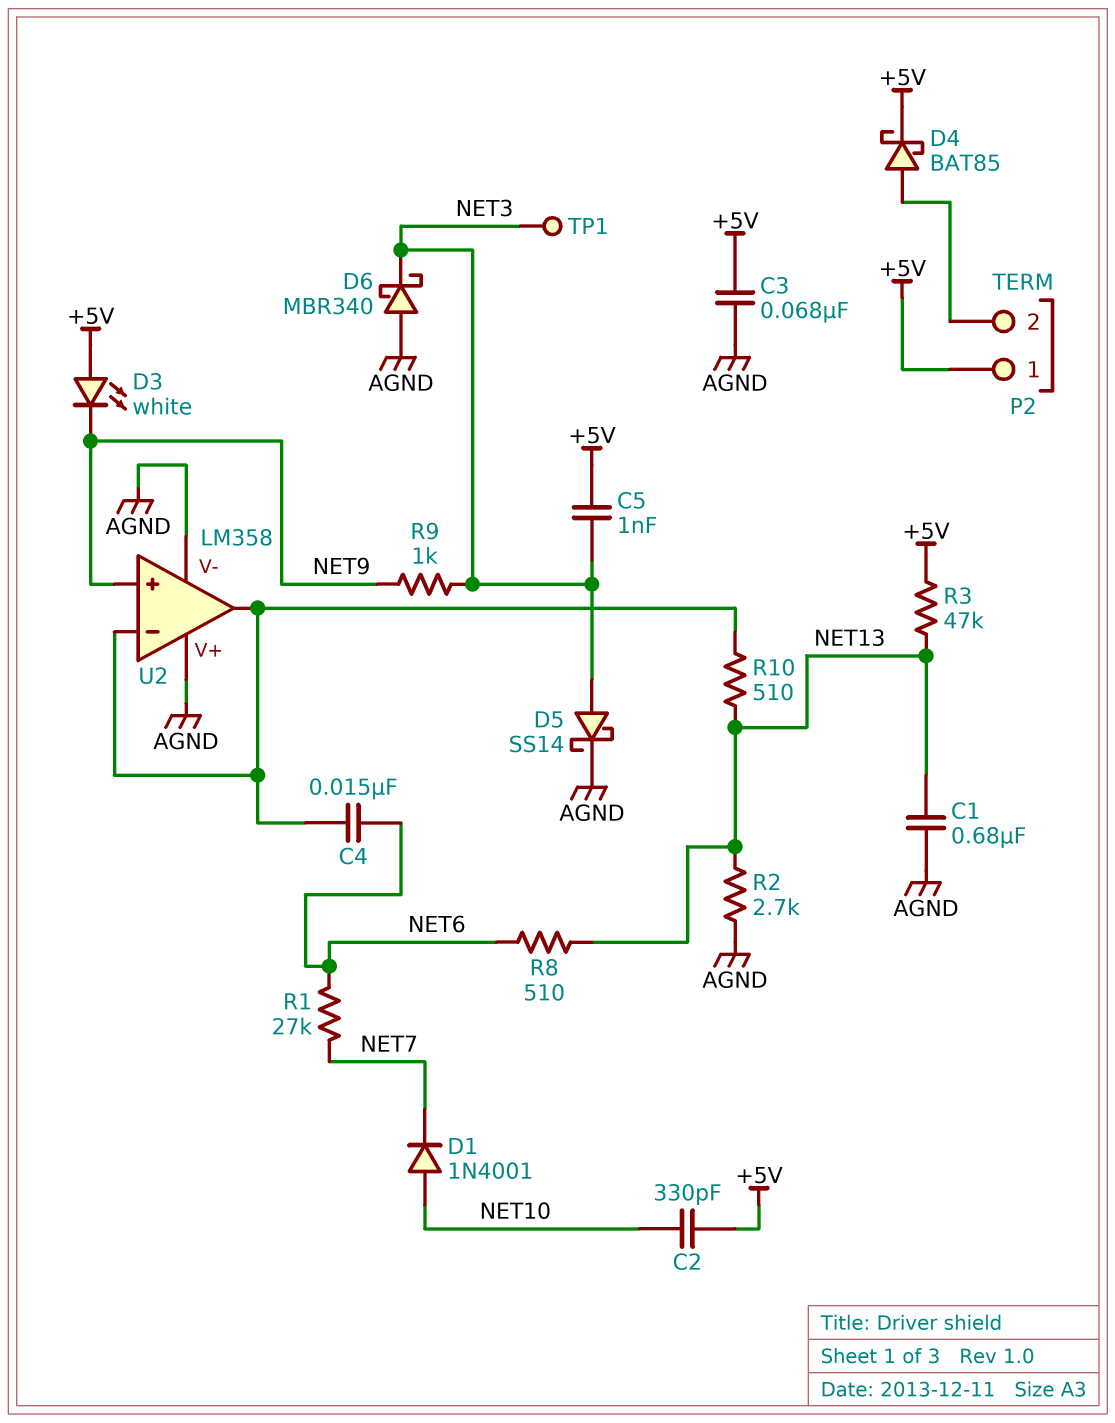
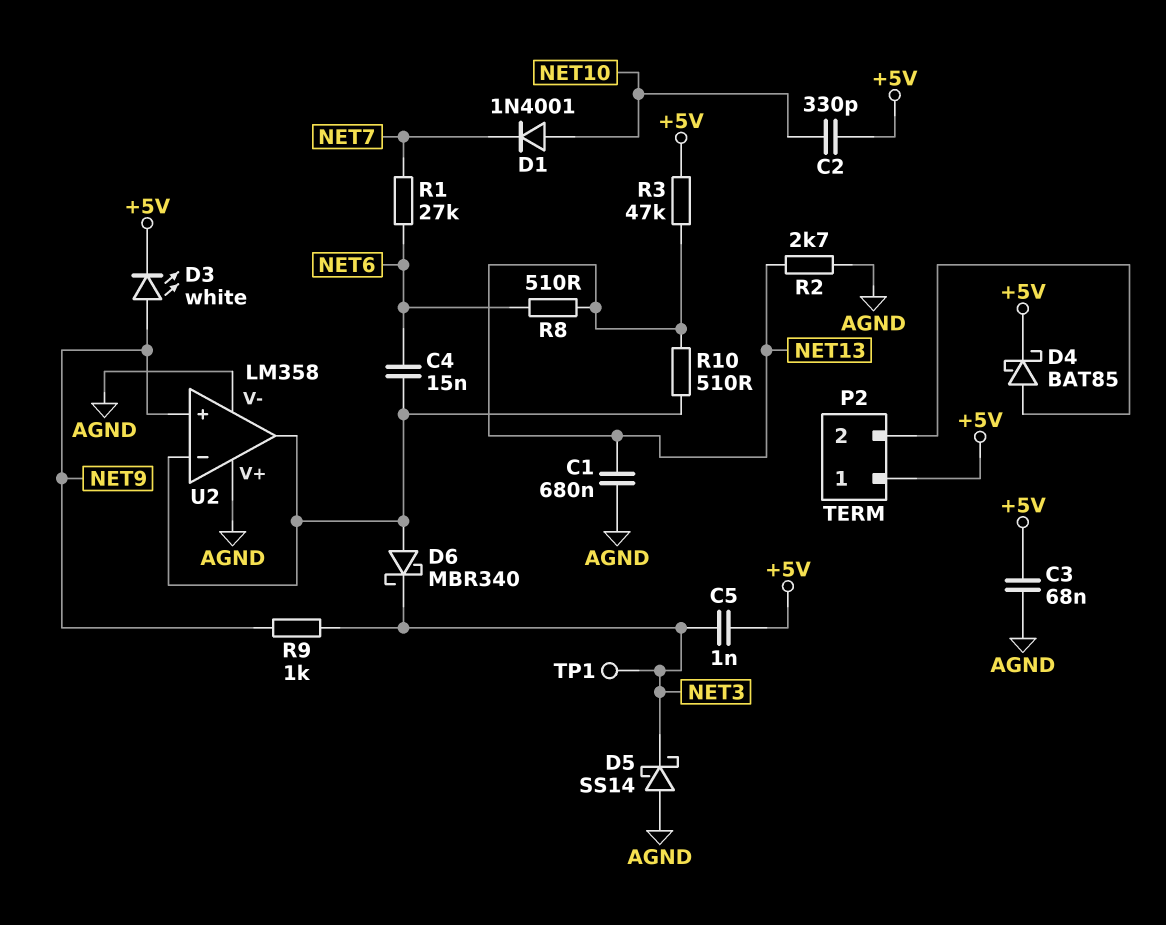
D3: LED white (A +5V, K NET9) -> LED white (A NET9, K +5V)
D5: schottky SS14 (A NET3, K AGND) -> schottky SS14 (A AGND, K NET3)
D6: schottky MBR340 (A AGND, K NET3) -> schottky MBR340 (A U2/in-, K NET3)

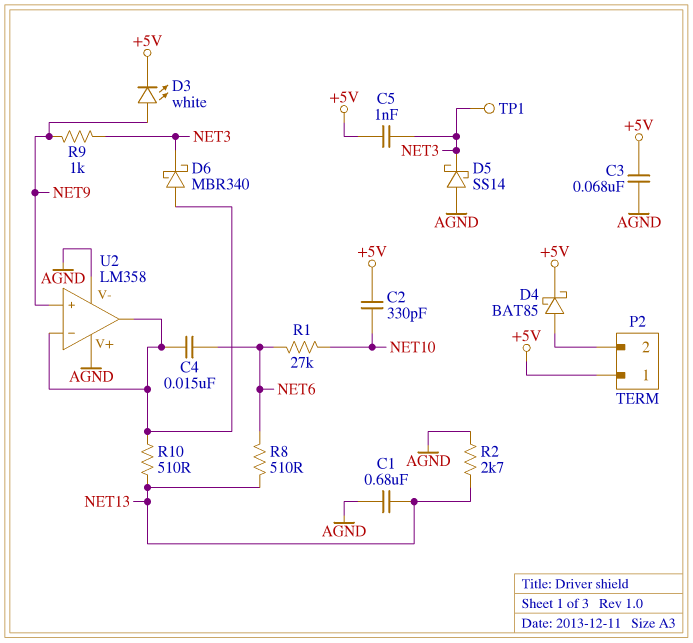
D1: diode 1N4001 (A NET10, K NET7) -> none
R1: 27k (NET6, NET7) -> 27k (NET6, NET10)
R3: 47k (+5V, NET13) -> none

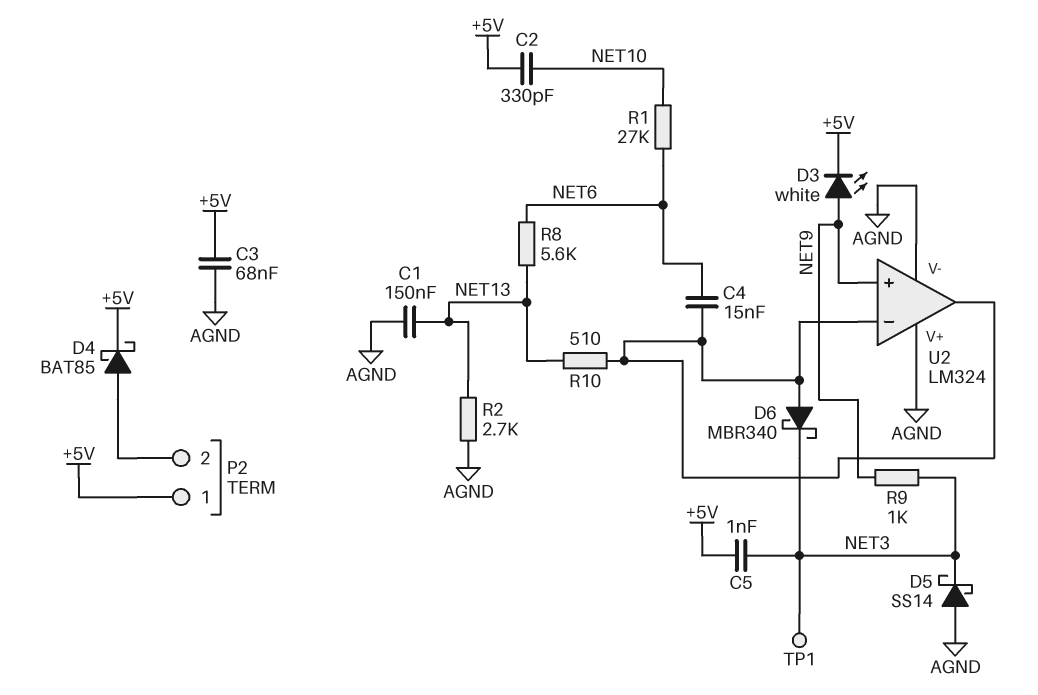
C1: 680nF (AGND, NET13) -> 150nF (AGND, NET13)
R8: 510 (NET6, NET13) -> 5.6k (NET6, NET13)
U2: LM358 -> LM324

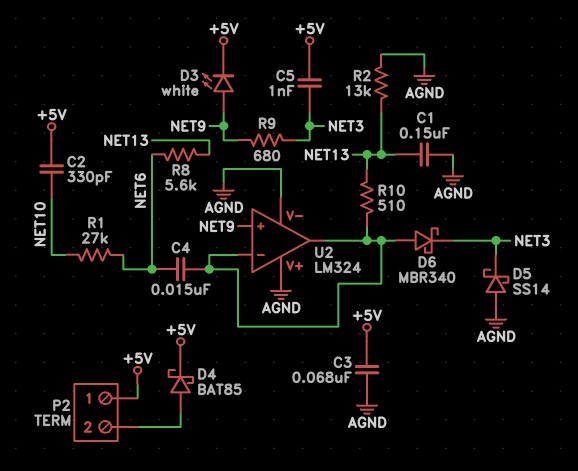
R2: 2.7k (AGND, NET13) -> 13k (AGND, NET13)
R9: 1k (NET3, NET9) -> 680 (NET3, NET9)
TP1: test point (NET3) -> none

